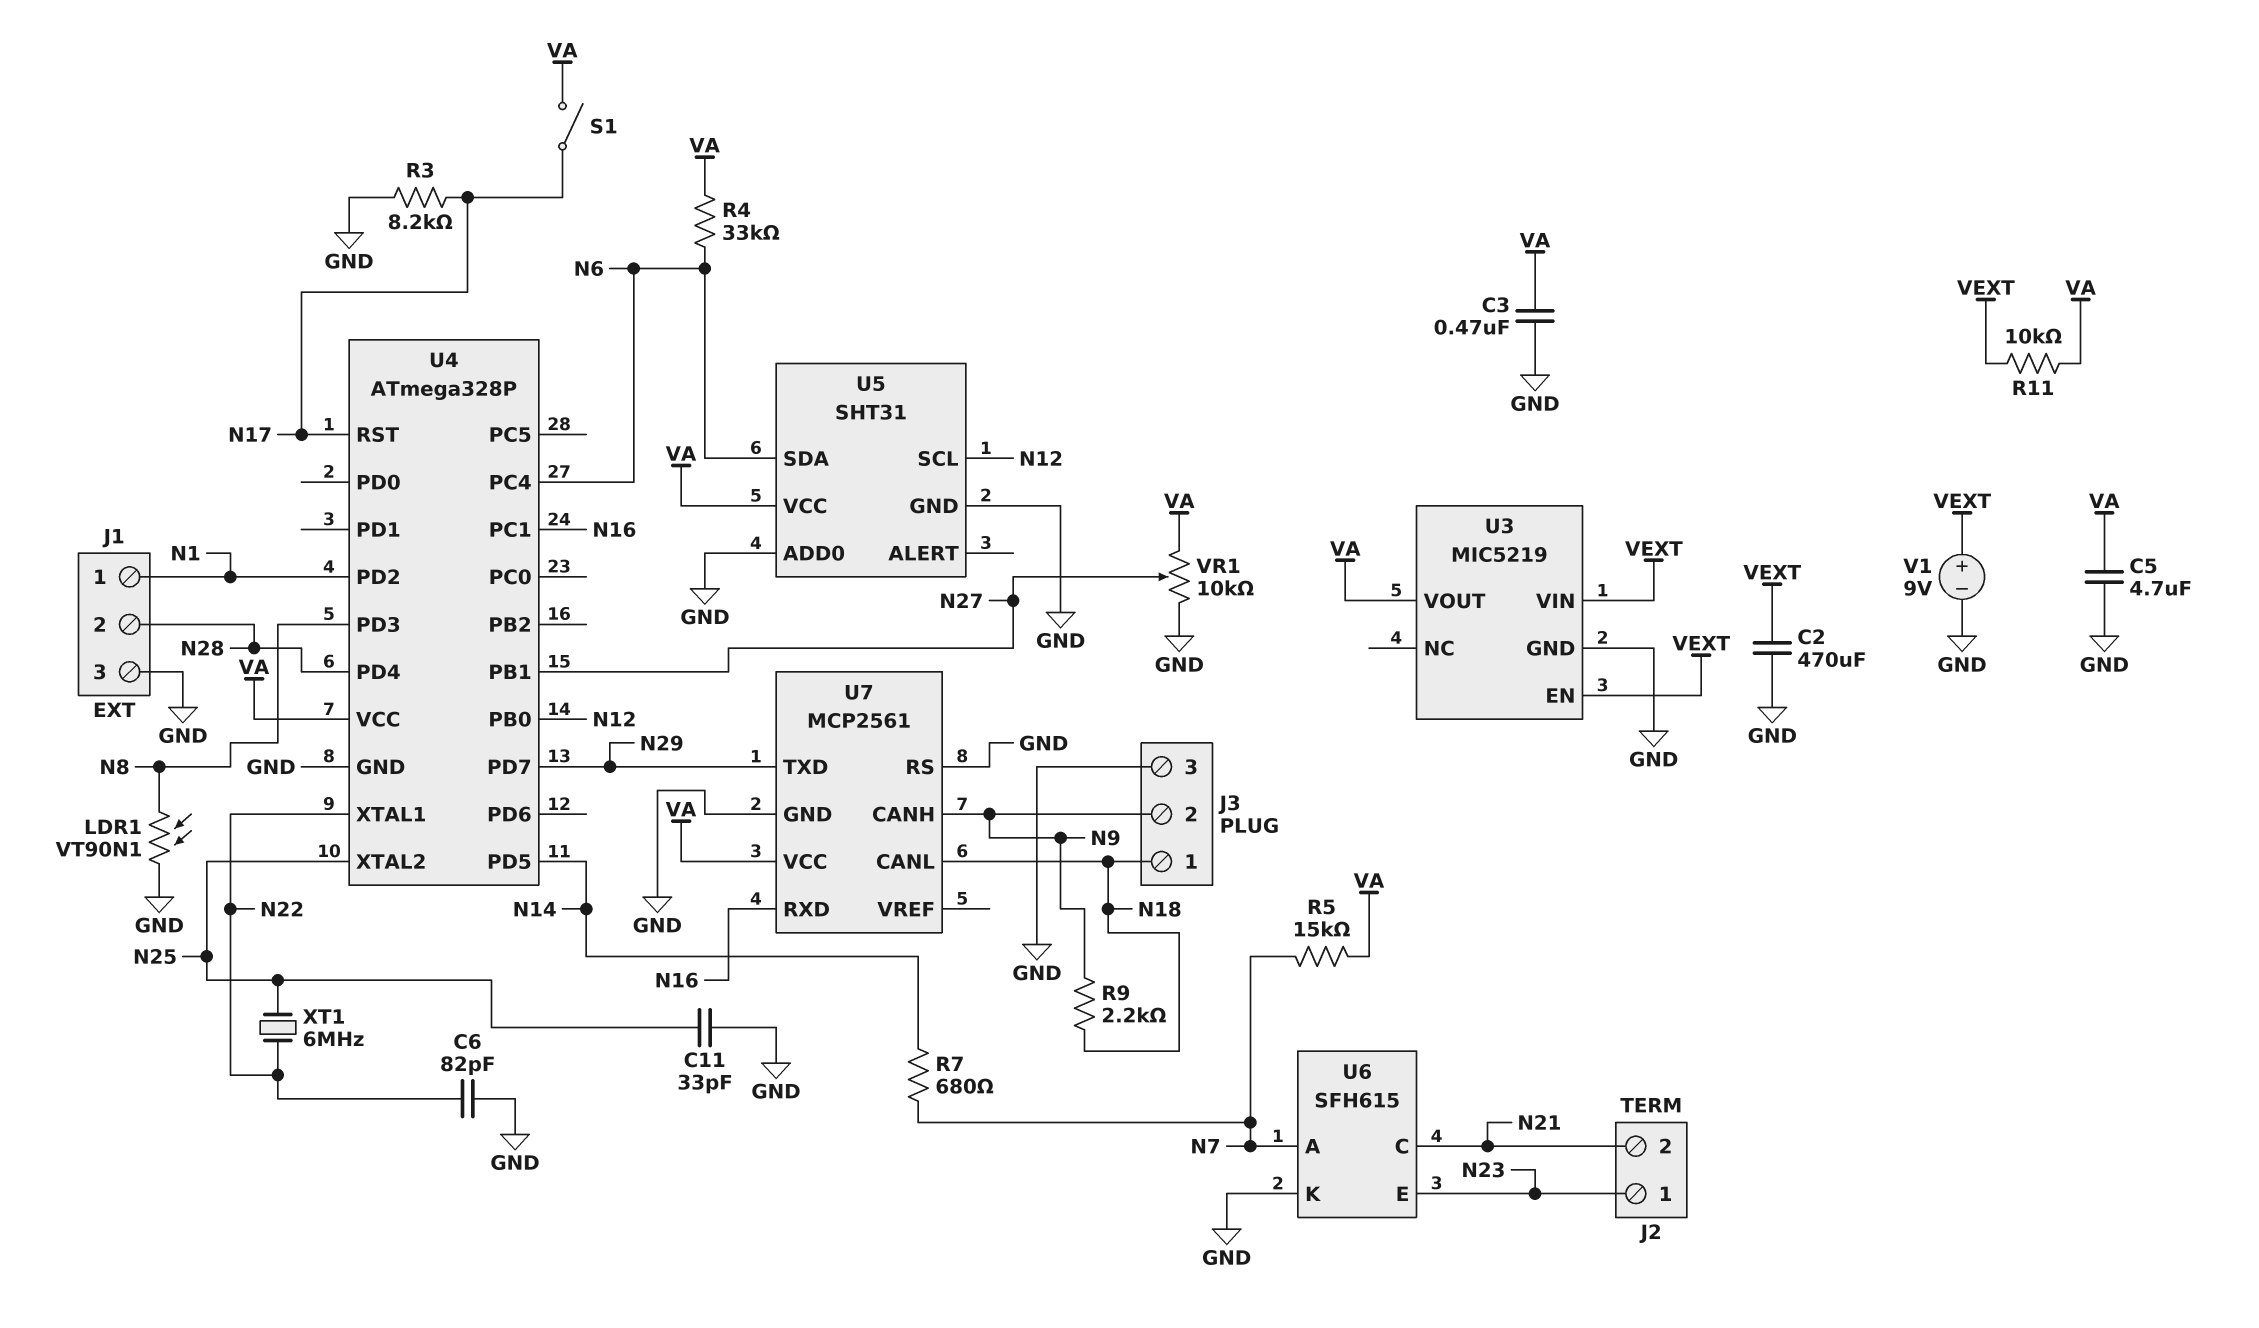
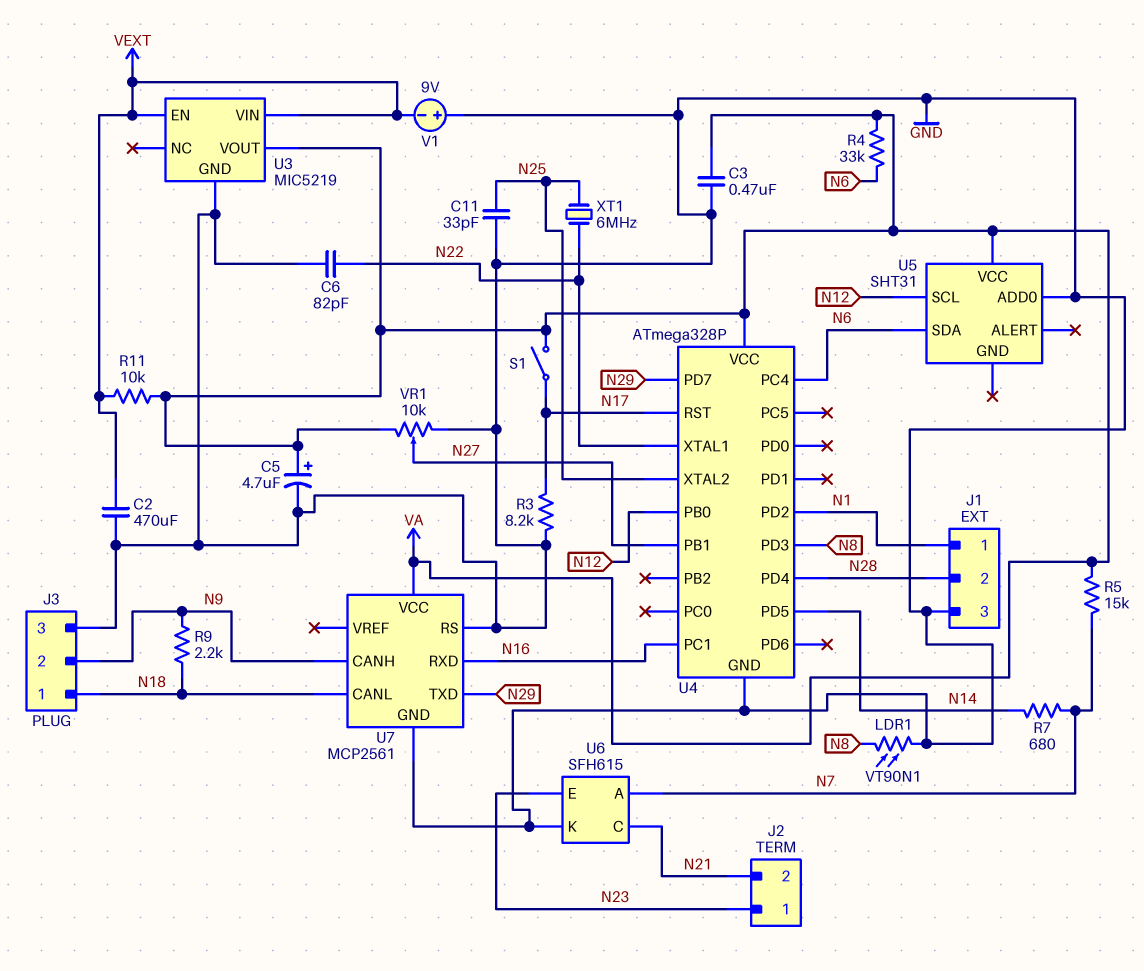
C5: 4.7uF (GND, VA) -> 4.7uF (plus VA, minus GND)
U5 pin GND: GND -> none
V1: 9V (plus VEXT, minus GND) -> 9V (plus GND, minus VEXT)

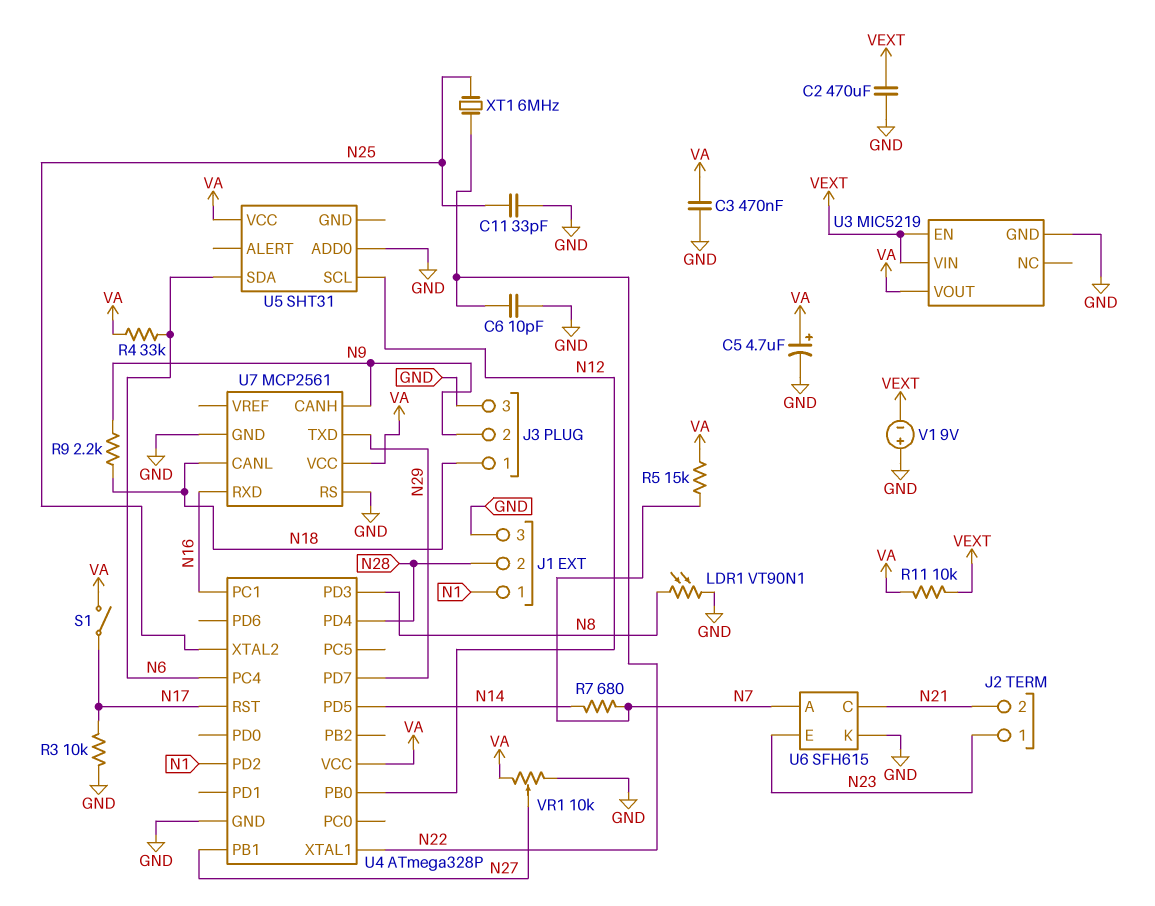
C6: 82pF (GND, N22) -> 10pF (GND, N22)
R3: 8.2k (GND, N17) -> 10k (GND, N17)

